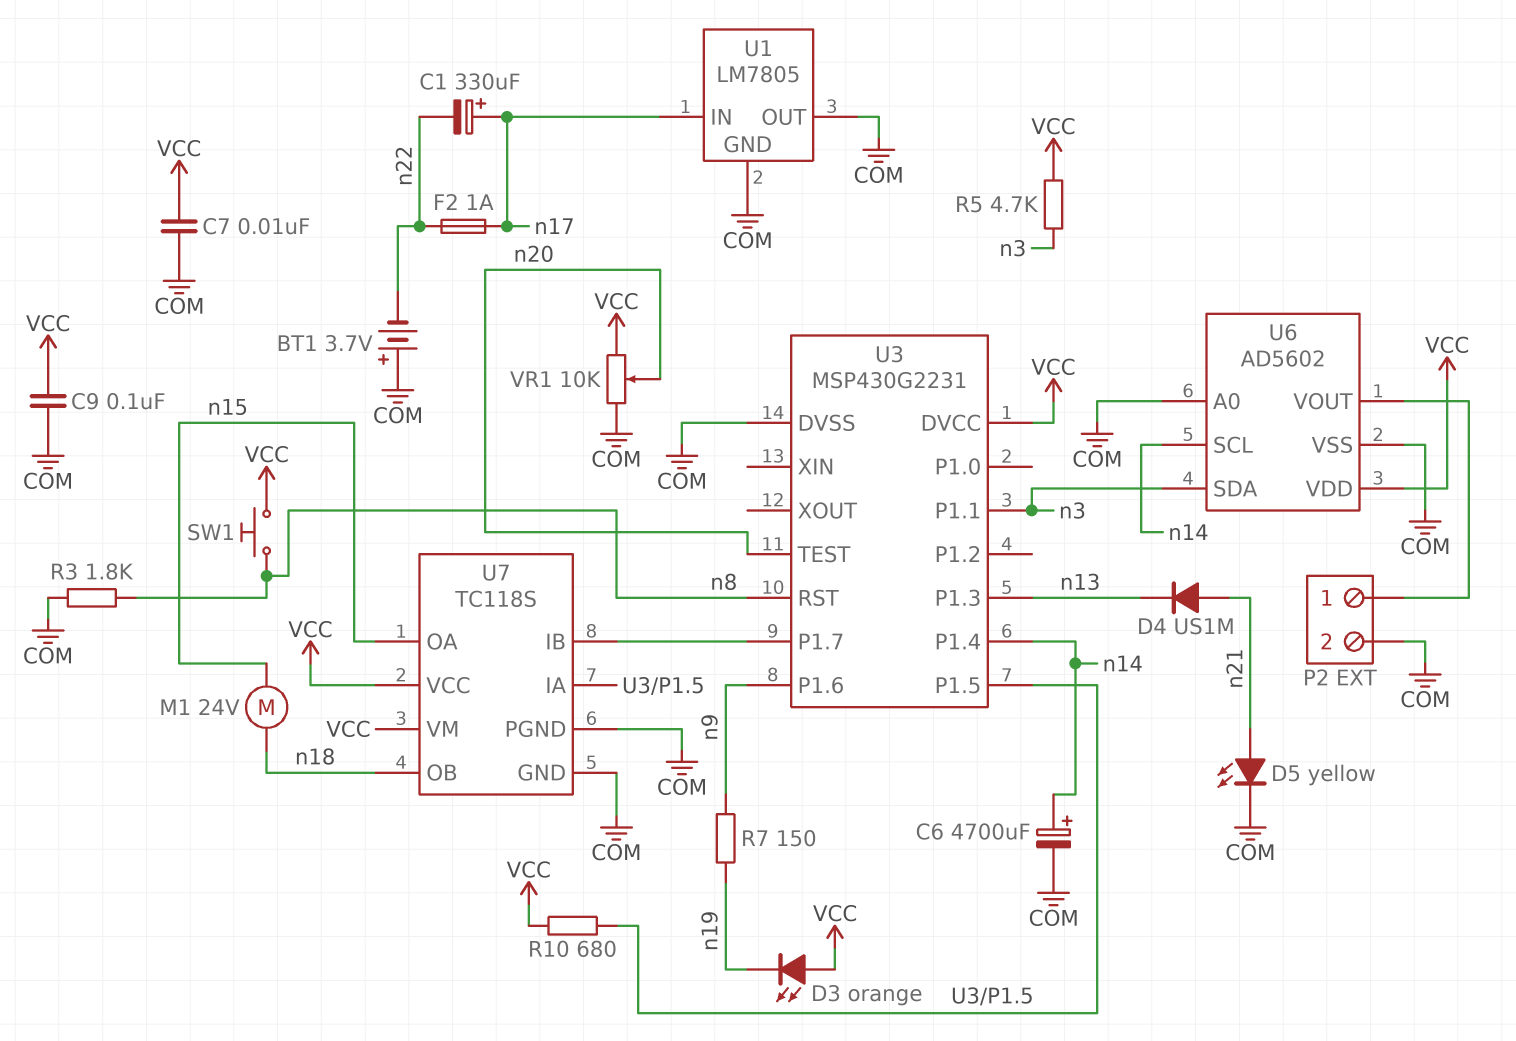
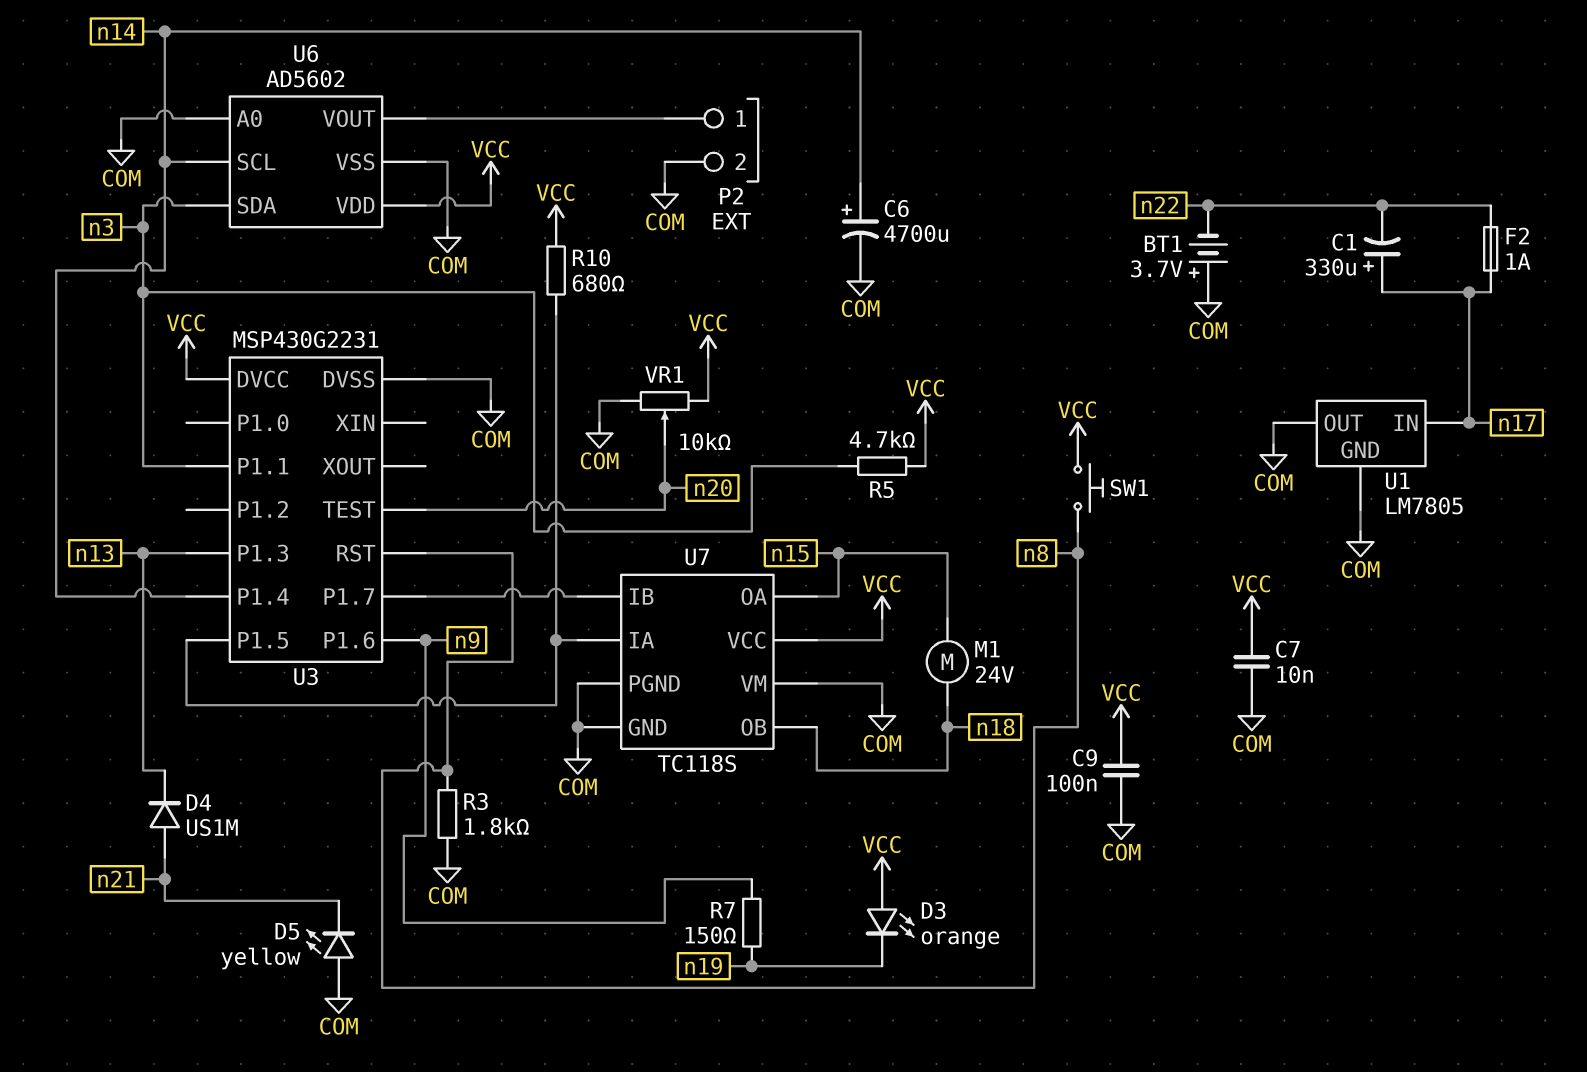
D5: LED yellow (A n21, K COM) -> LED yellow (A COM, K n21)
U7 pin VM: VCC -> COM

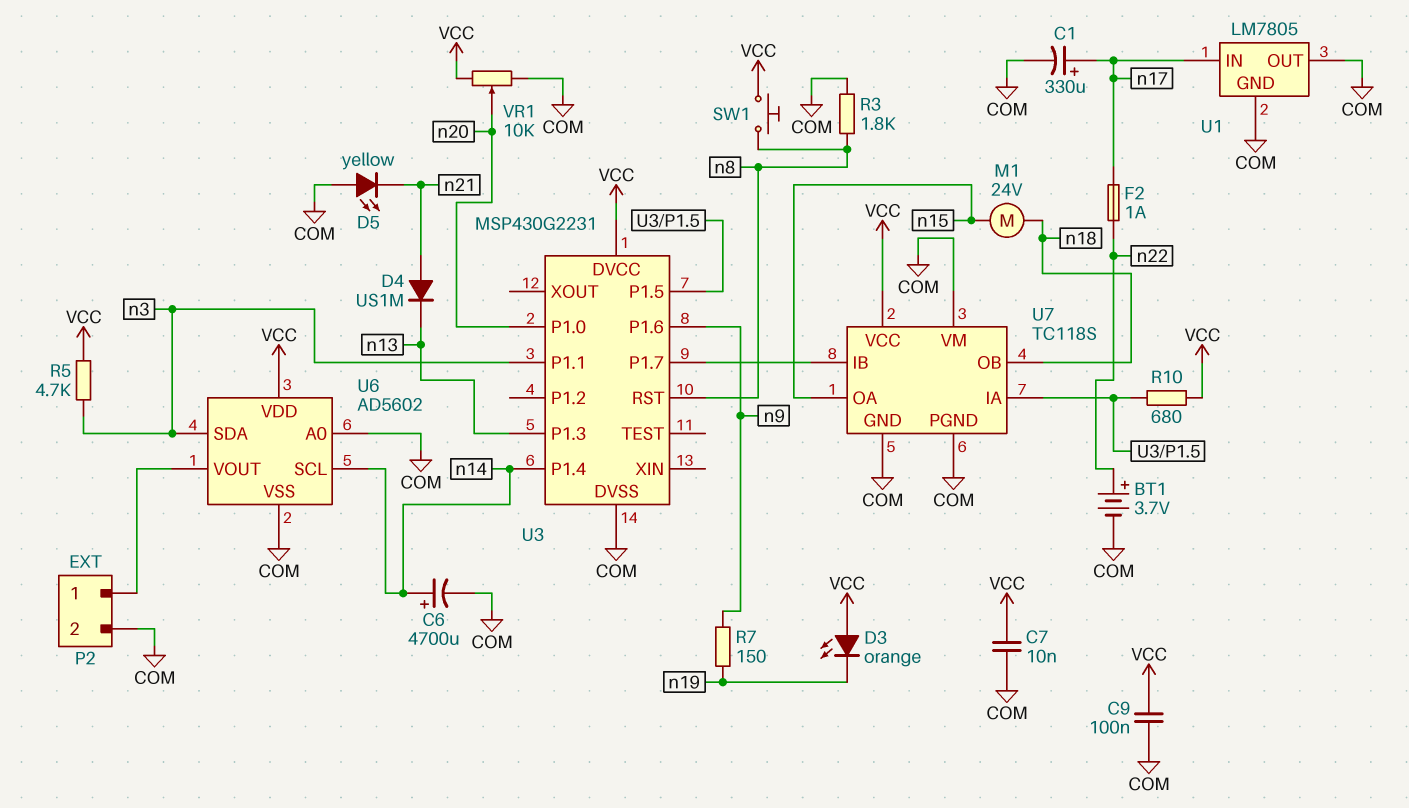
BT1: 3.7V (plus COM, minus n22) -> 3.7V (plus n22, minus COM)
C1: 330uF (plus n17, minus n22) -> 330uF (plus n17, minus COM)
U3 pin P1.0: none -> n20
U3 pin TEST: n20 -> none

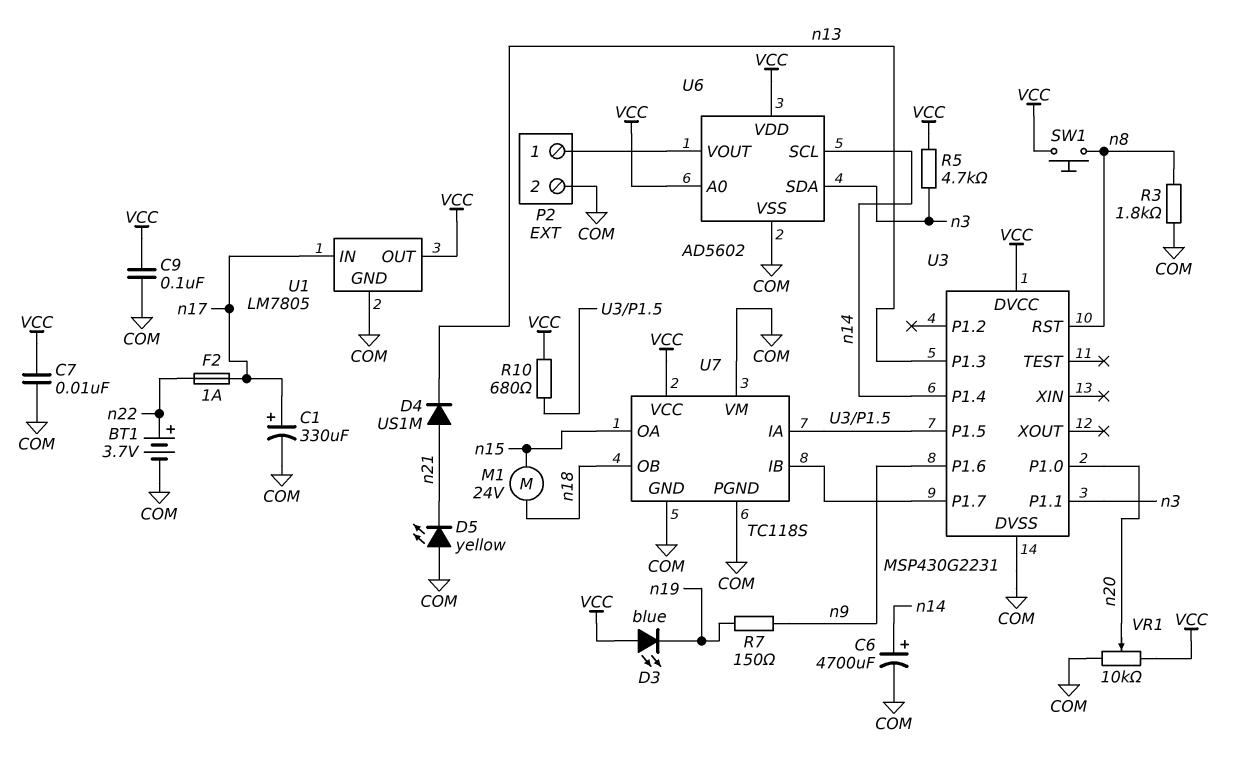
D3: LED orange (A VCC, K n19) -> LED blue (A VCC, K n19)
U1 pin OUT: COM -> VCC
U6 pin A0: COM -> VCC

